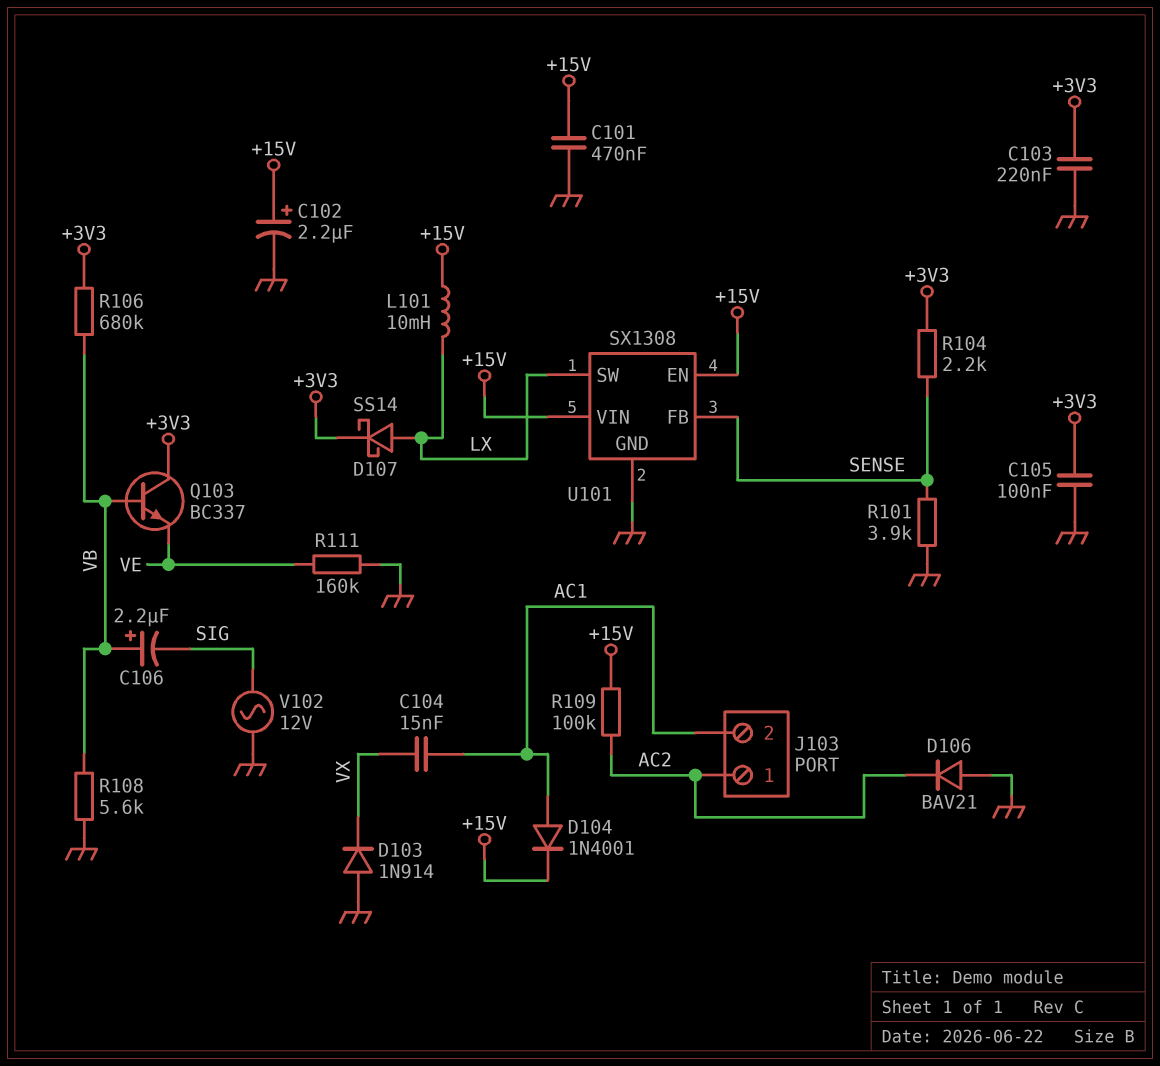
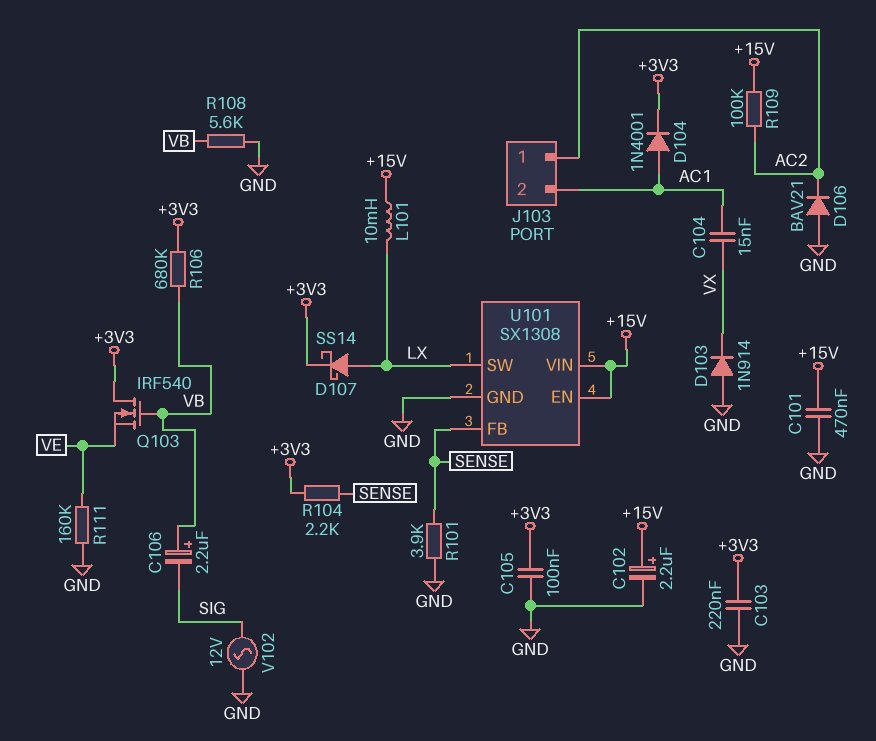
D104: diode 1N4001 (A AC1, K +15V) -> diode 1N4001 (A AC1, K +3V3)
Q103: NPN BC337 (B VB, C +3V3, E VE) -> NMOS IRF540 (G VB, D +3V3, S VE)

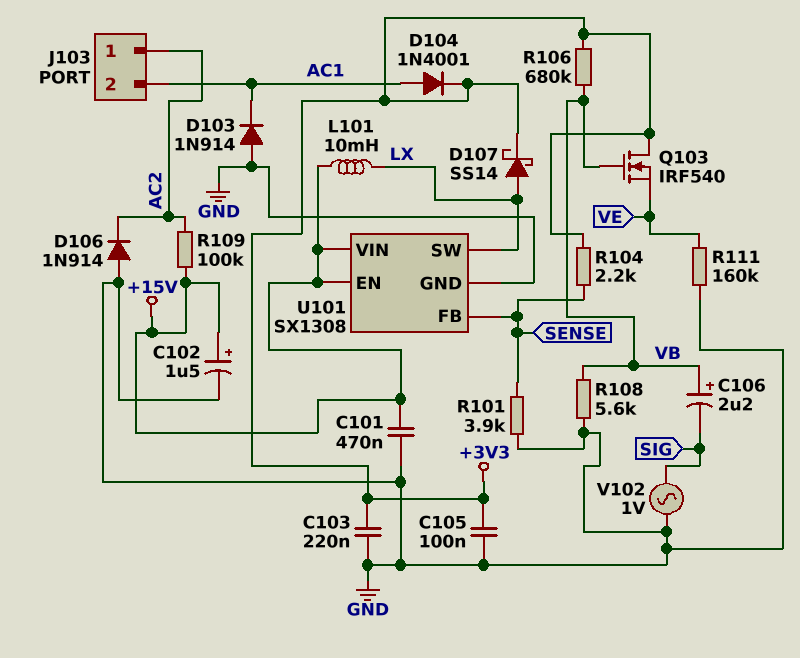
C102: 2.2uF (plus +15V, minus GND) -> 1.5uF (plus +15V, minus GND)
C104: 15nF (AC1, VX) -> none
D103: diode 1N914 (A GND, K VX) -> diode 1N914 (A GND, K AC1)
D106: diode BAV21 (A GND, K AC2) -> diode 1N914 (A GND, K AC2)
V102: AC 12V (GND, SIG) -> AC 1V (GND, SIG)

